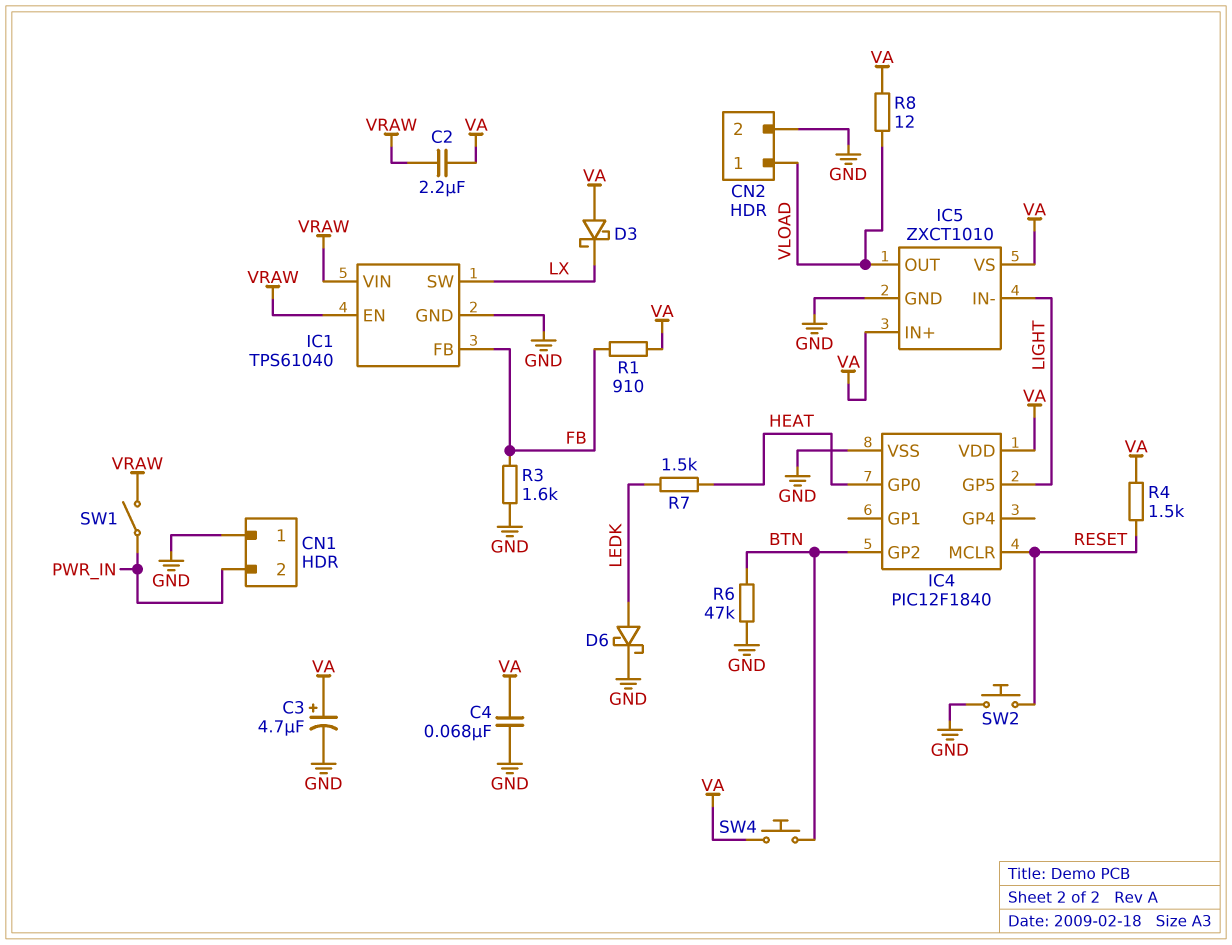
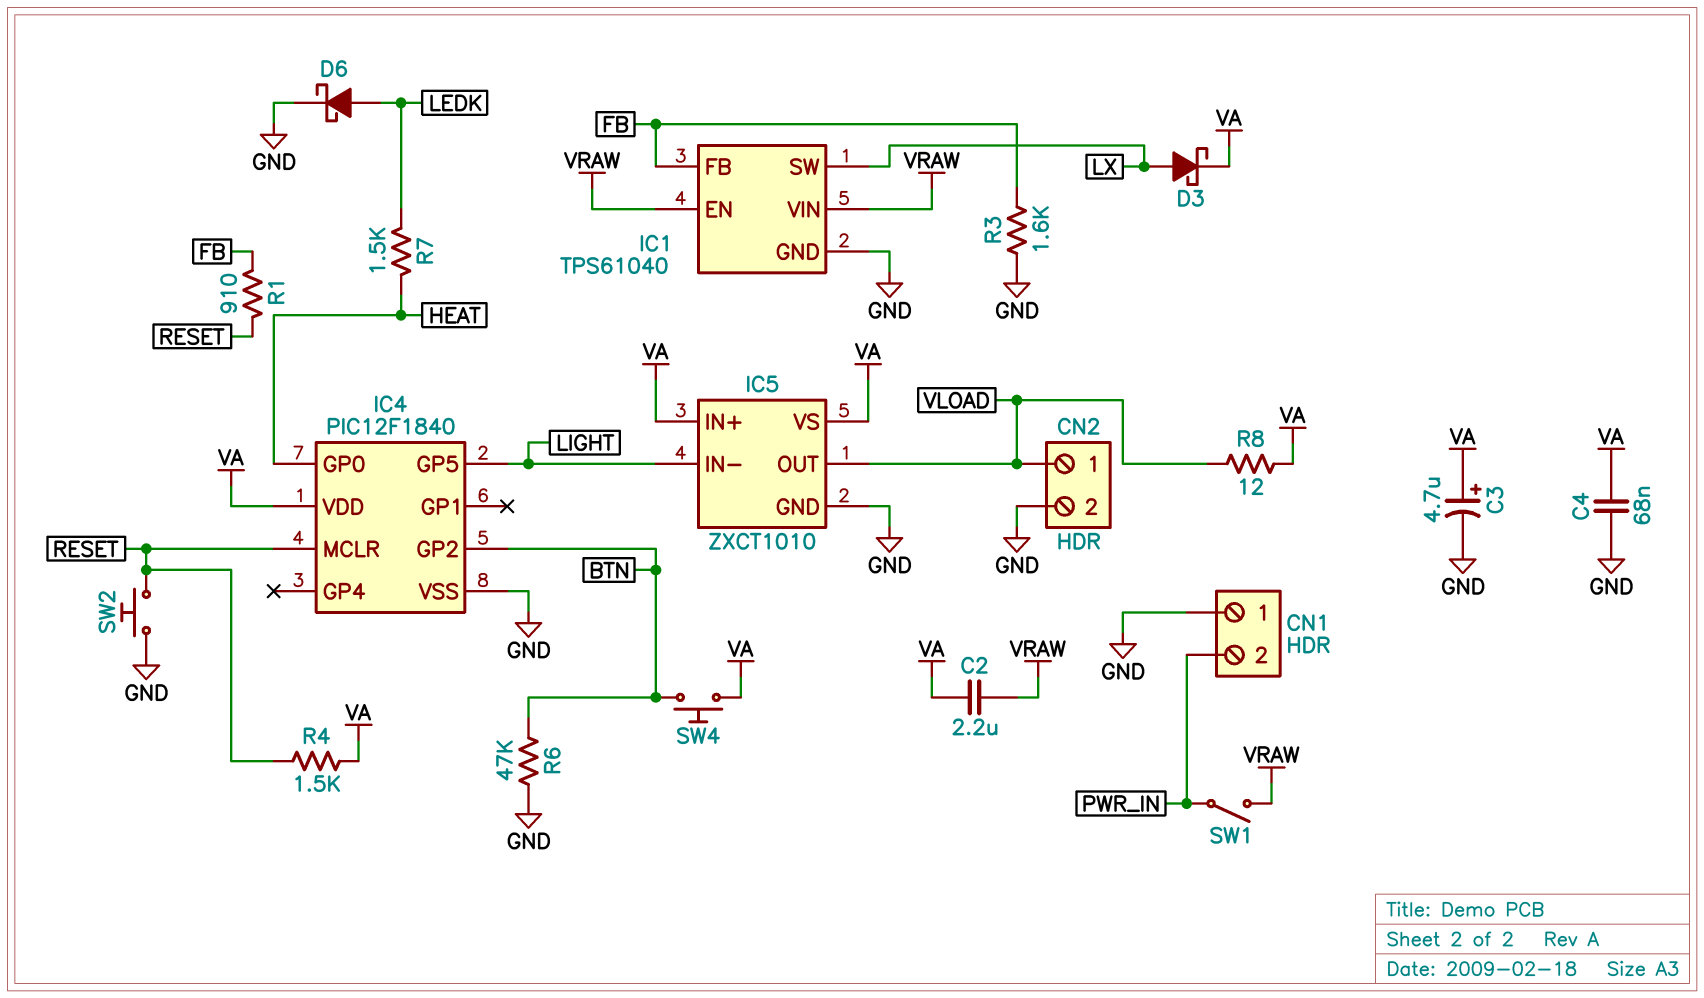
D3: schottky (A VA, K LX) -> schottky (A LX, K VA)
R1: 910 (FB, VA) -> 910 (FB, RESET)

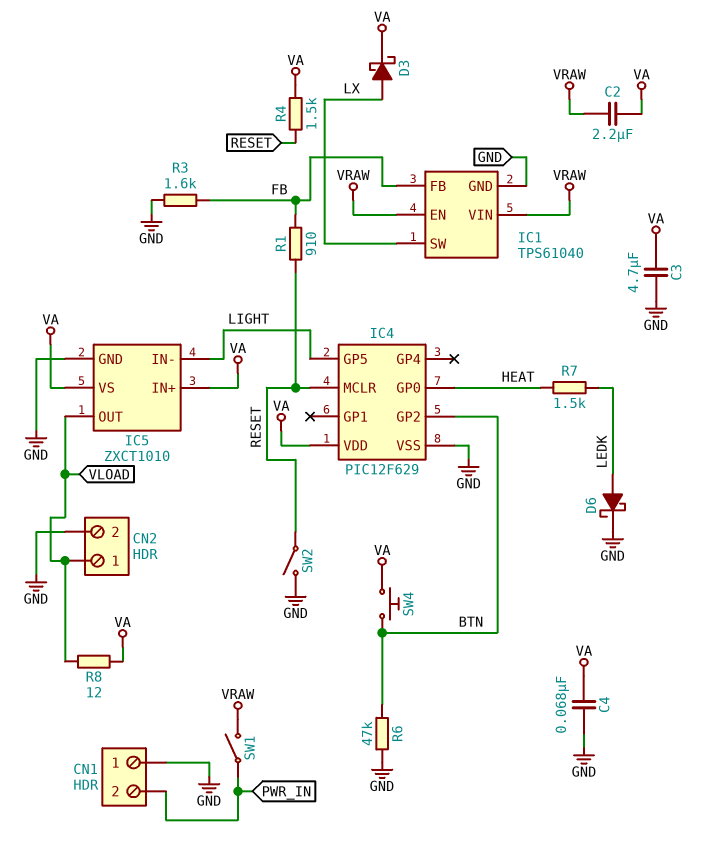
C3: 4.7uF (plus VA, minus GND) -> 4.7uF (GND, VA)
IC4: PIC12F1840 -> PIC12F629
SW2: button (GND, RESET) -> switch (GND, RESET)

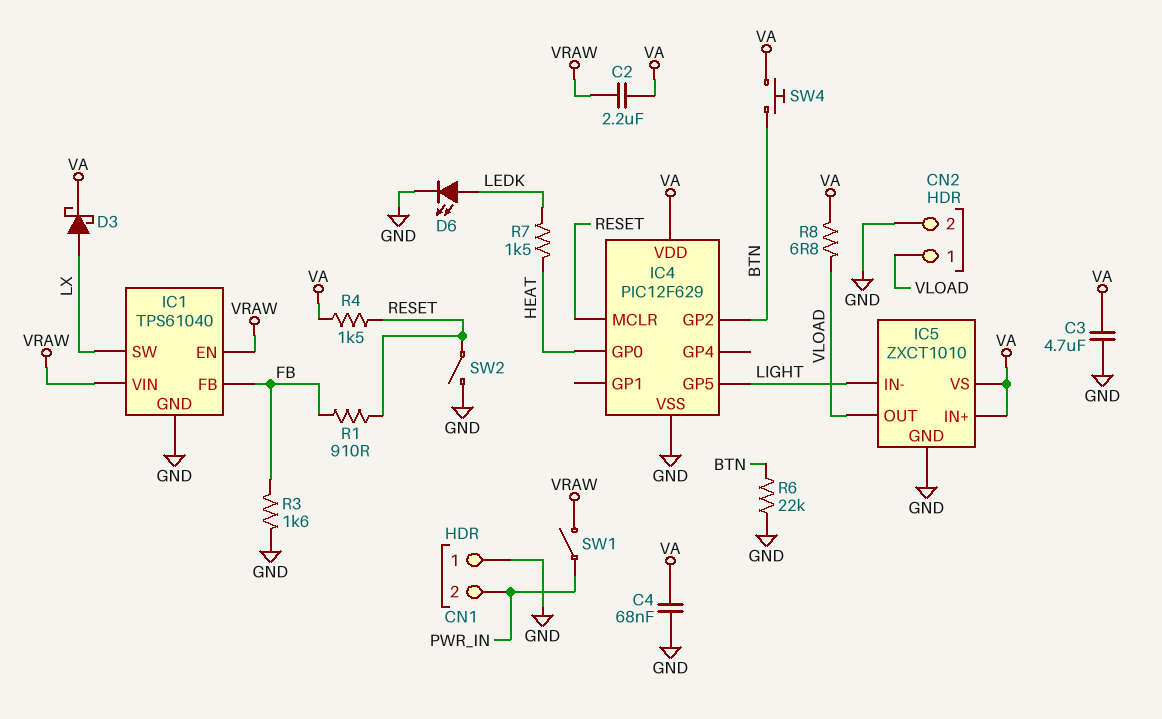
D6: schottky (A LEDK, K GND) -> LED (A LEDK, K GND)
R6: 47k (BTN, GND) -> 22k (BTN, GND)
R8: 12 (VA, VLOAD) -> 6.8 (VA, VLOAD)

